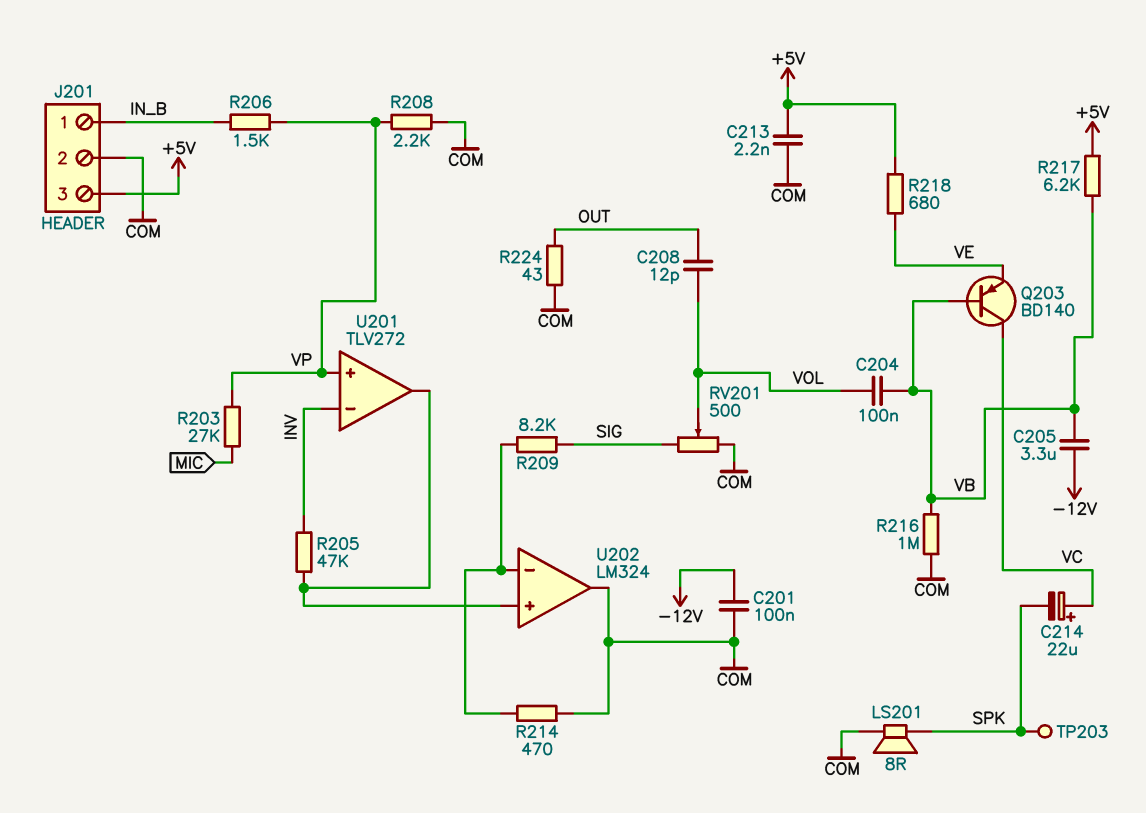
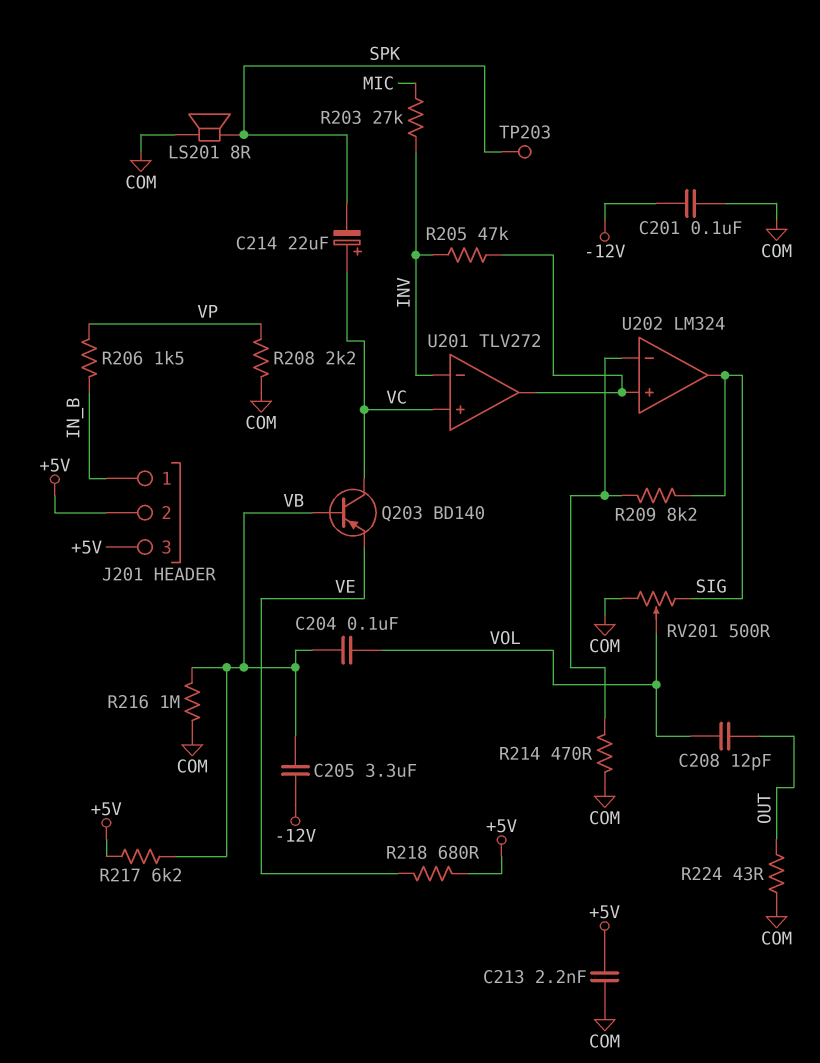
J201 pin 2: COM -> +5V
R203: 27k (MIC, VP) -> 27k (INV, MIC)
U201 pin in+: VP -> VC
U202 pin out: COM -> SIG

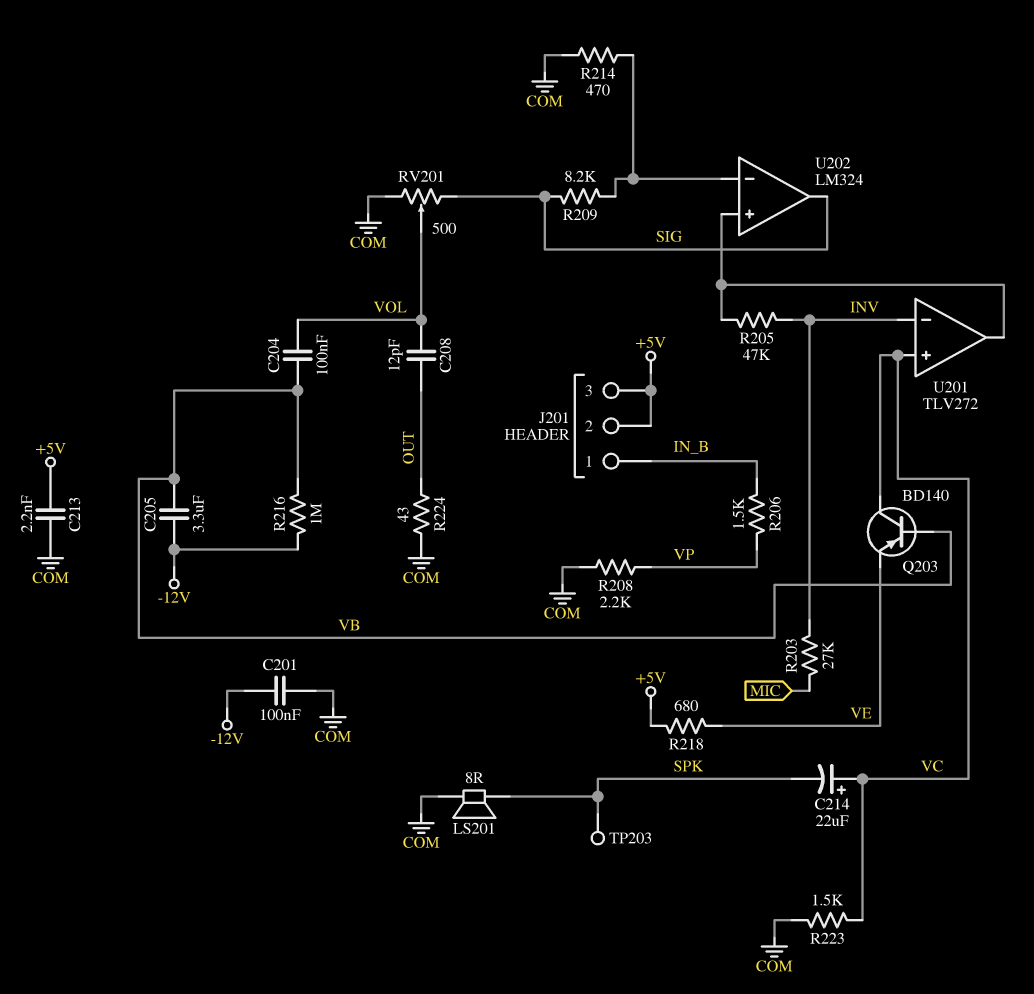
R216: 1M (COM, VB) -> 1M (-12V, VB)
R217: 6.2k (+5V, VB) -> none
R223: none -> 1.5k (COM, VC)

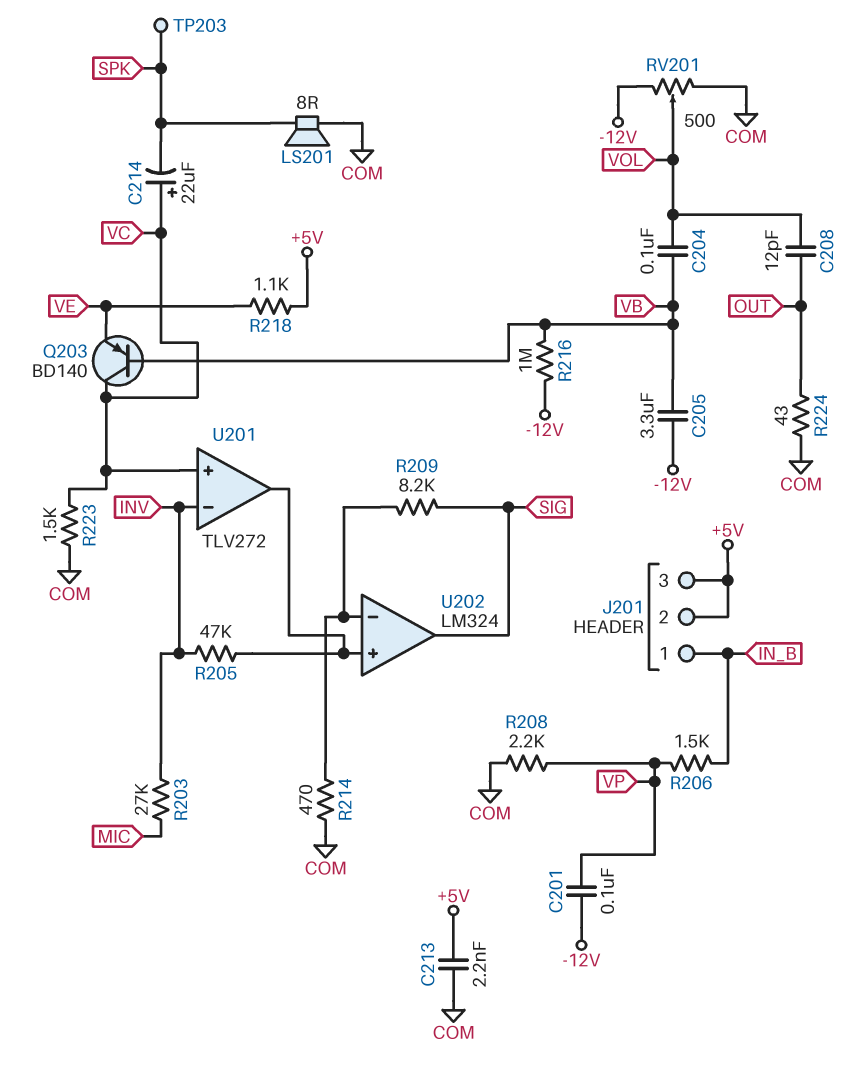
C201: 100nF (-12V, COM) -> 100nF (-12V, VP)
R218: 680 (+5V, VE) -> 1.1k (+5V, VE)
RV201: 500 (COM, SIG, wiper VOL) -> 500 (-12V, COM, wiper VOL)

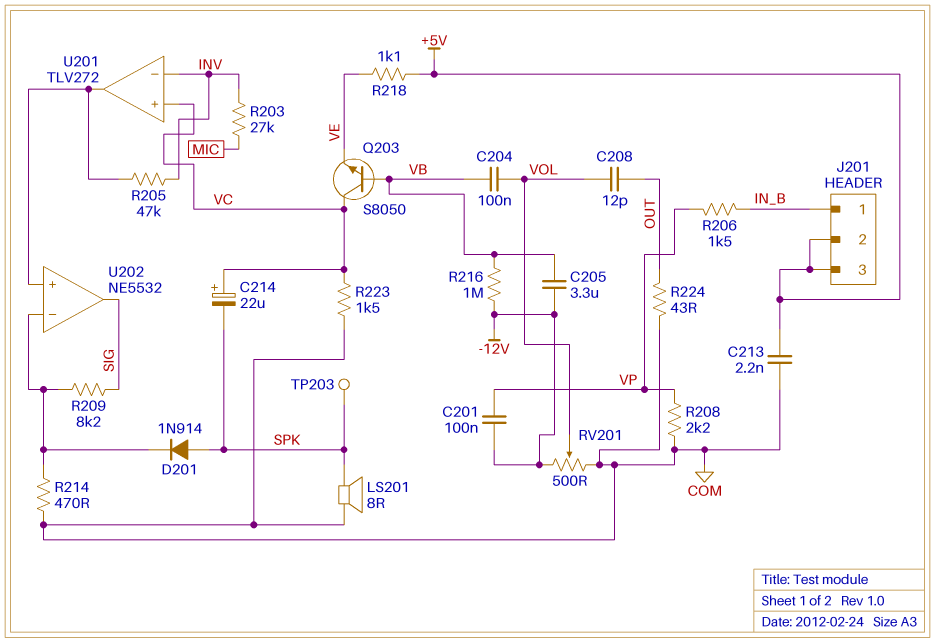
D201: none -> diode 1N914 (A SPK, K U202/in-)
Q203: PNP BD140 (B VB, C VC, E VE) -> NPN S8050 (B VB, C VC, E VE)
U202: LM324 -> NE5532

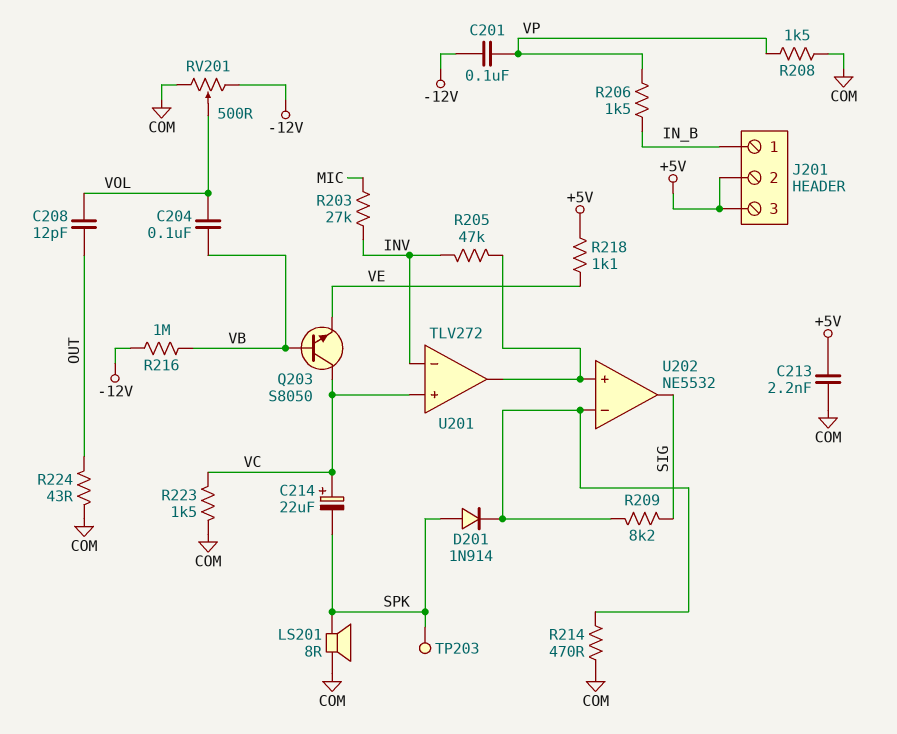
C205: 3.3uF (-12V, VB) -> none
R208: 2.2k (COM, VP) -> 1.5k (COM, VP)

